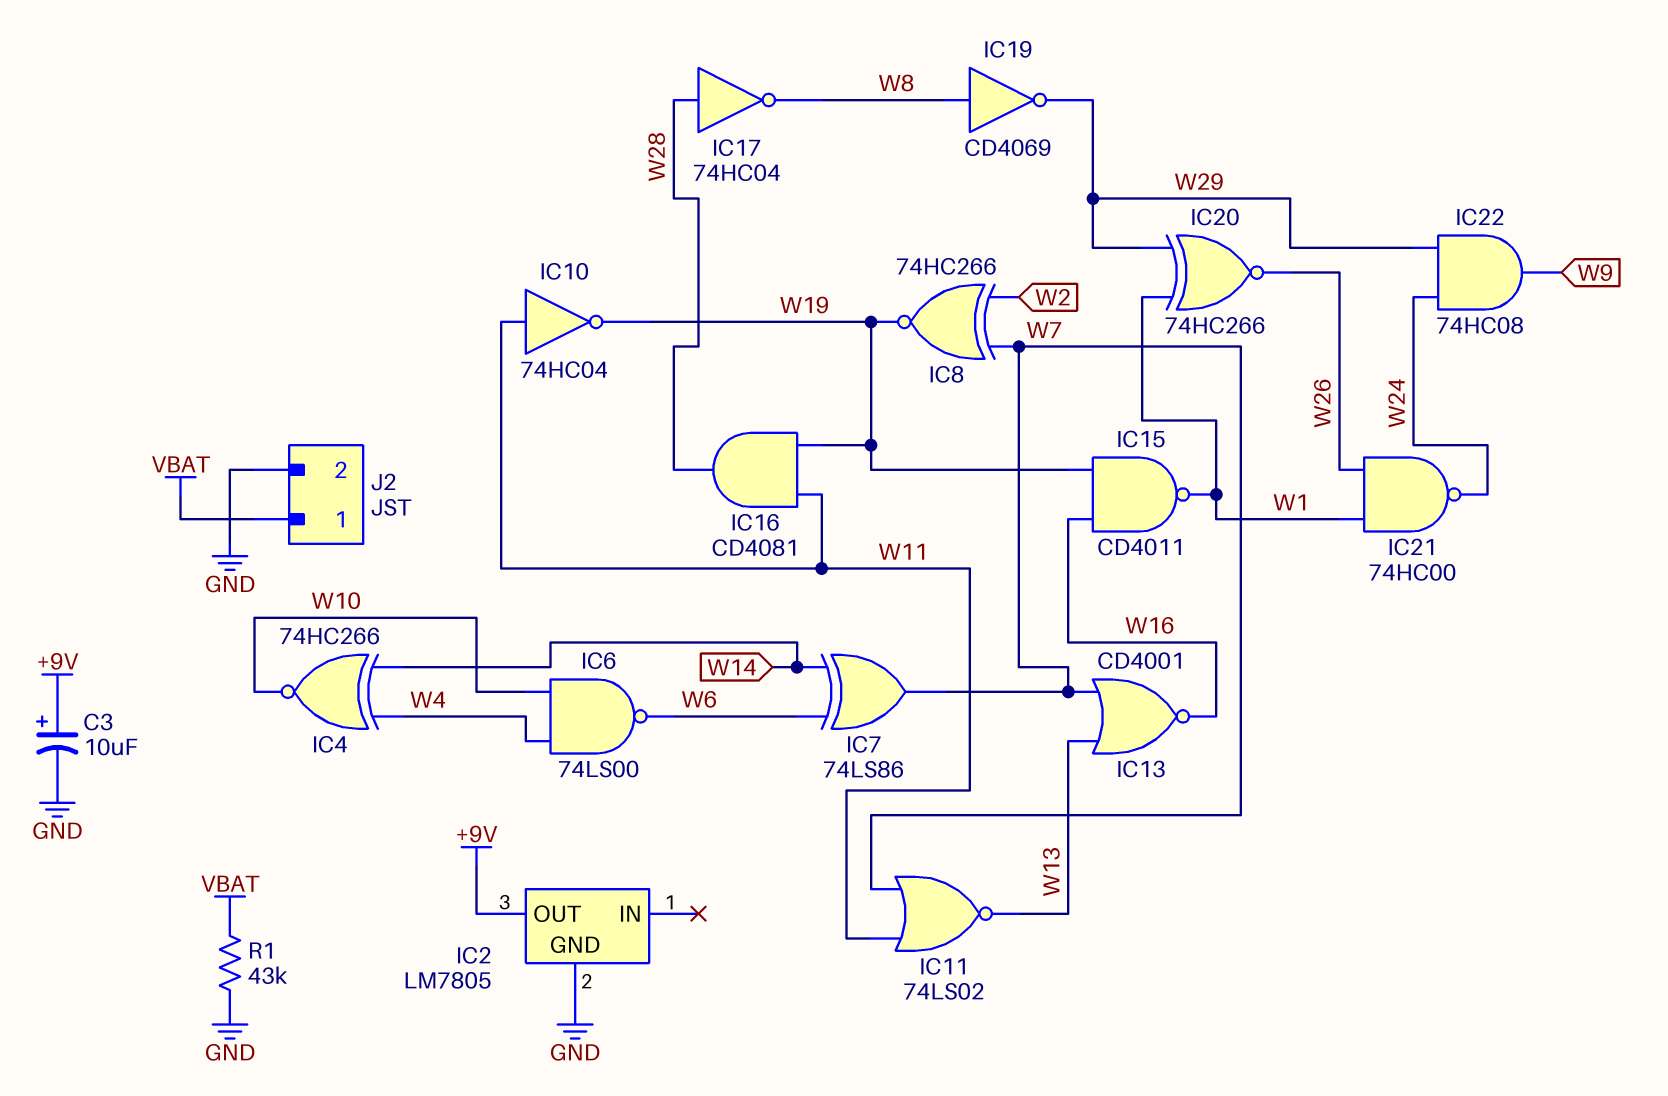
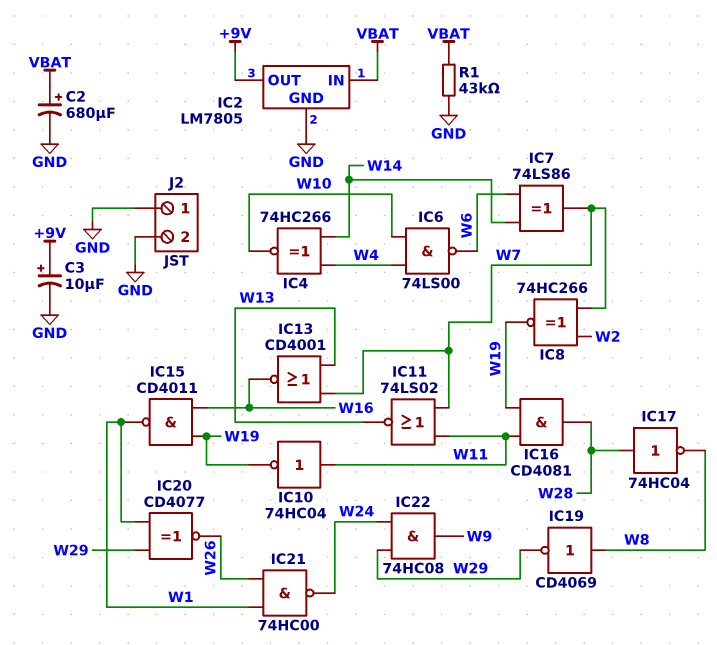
C2: none -> 680uF (plus VBAT, minus GND)
IC2 pin IN: none -> VBAT
IC20: XNOR 74HC266 (in W1, in W29, out W26) -> XNOR CD4077 (in W1, in W29, out W26)
J2 pin 1: VBAT -> GND

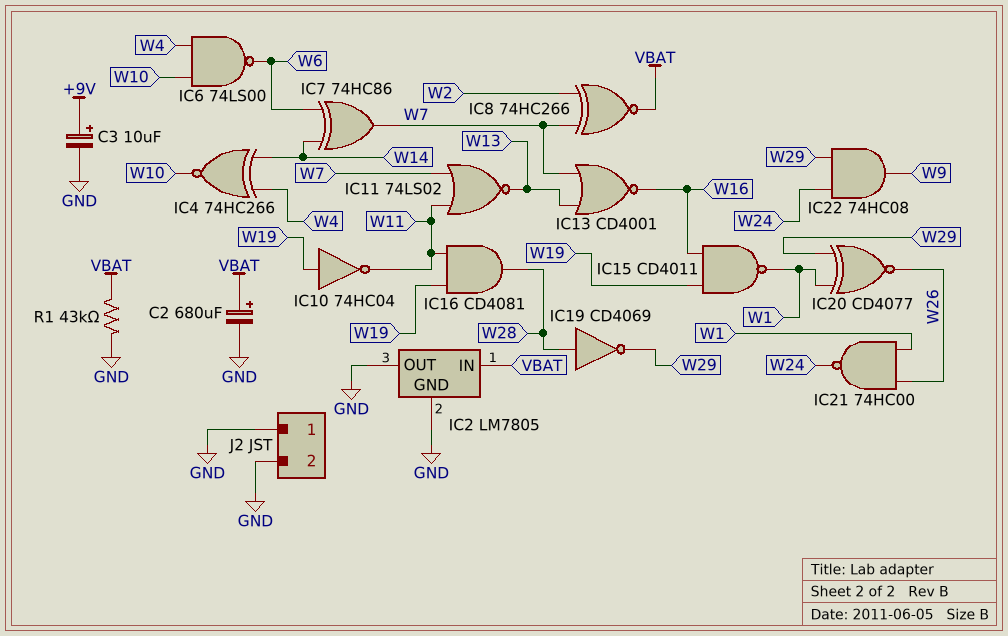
IC2 pin OUT: +9V -> GND
IC7: XOR 74LS86 (in W6, in W14, out W7) -> XOR 74HC86 (in W6, in W14, out W7)
IC8: XNOR 74HC266 (in W2, in W7, out W19) -> XNOR 74HC266 (in W2, in W7, out VBAT)
IC10: NOT 74HC04 (in W11, out W19) -> NOT 74HC04 (in W19, out W11)
IC17: NOT 74HC04 (in W28, out W8) -> none
IC19: NOT CD4069 (in W8, out W29) -> NOT CD4069 (in W28, out W29)

